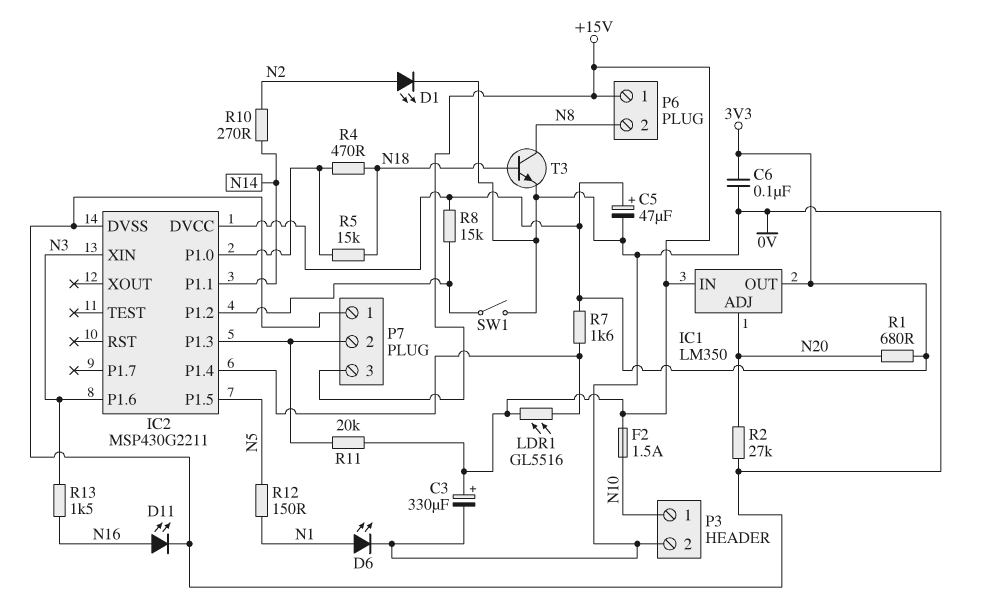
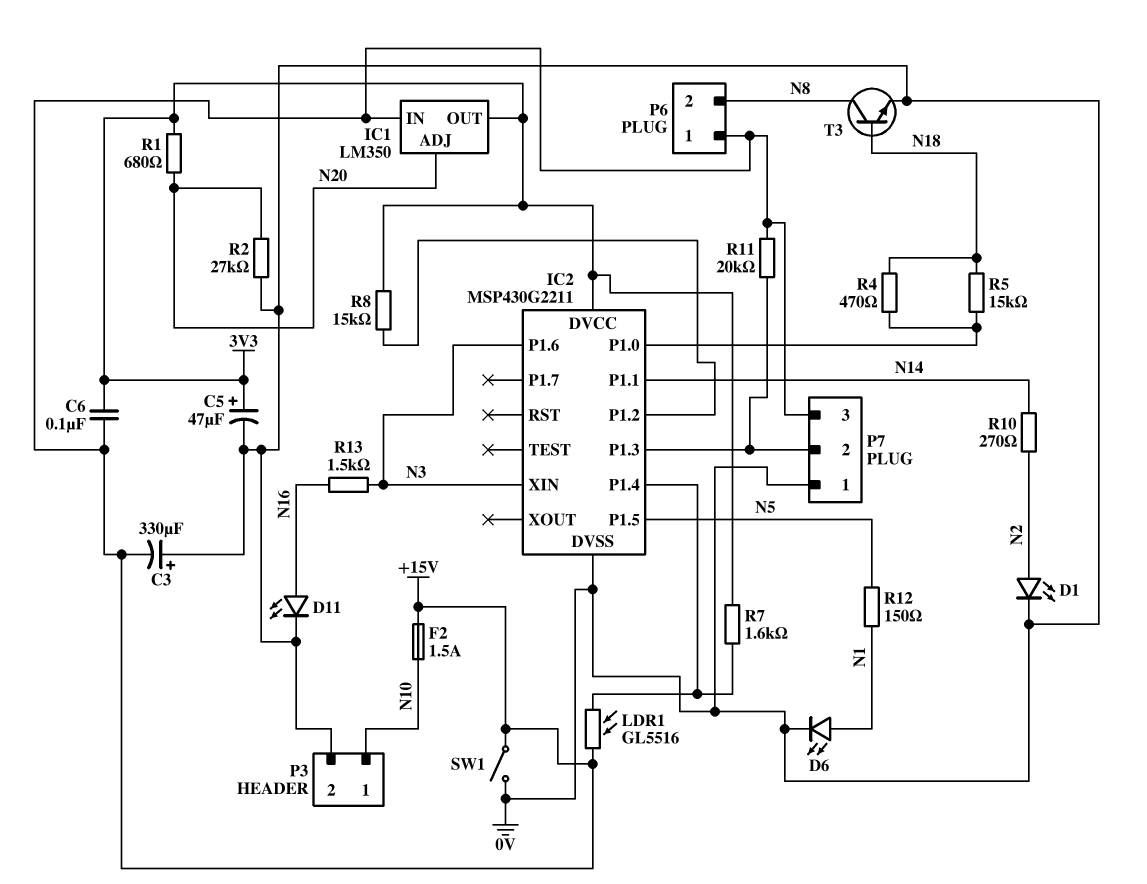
C3: 330uF (plus +15V, minus 0V) -> 330uF (plus 0V, minus +15V)
C6: 100nF (0V, 3V3) -> 100nF (+15V, 3V3)
SW1: switch (0V, IC2/P1.2) -> switch (+15V, 0V)

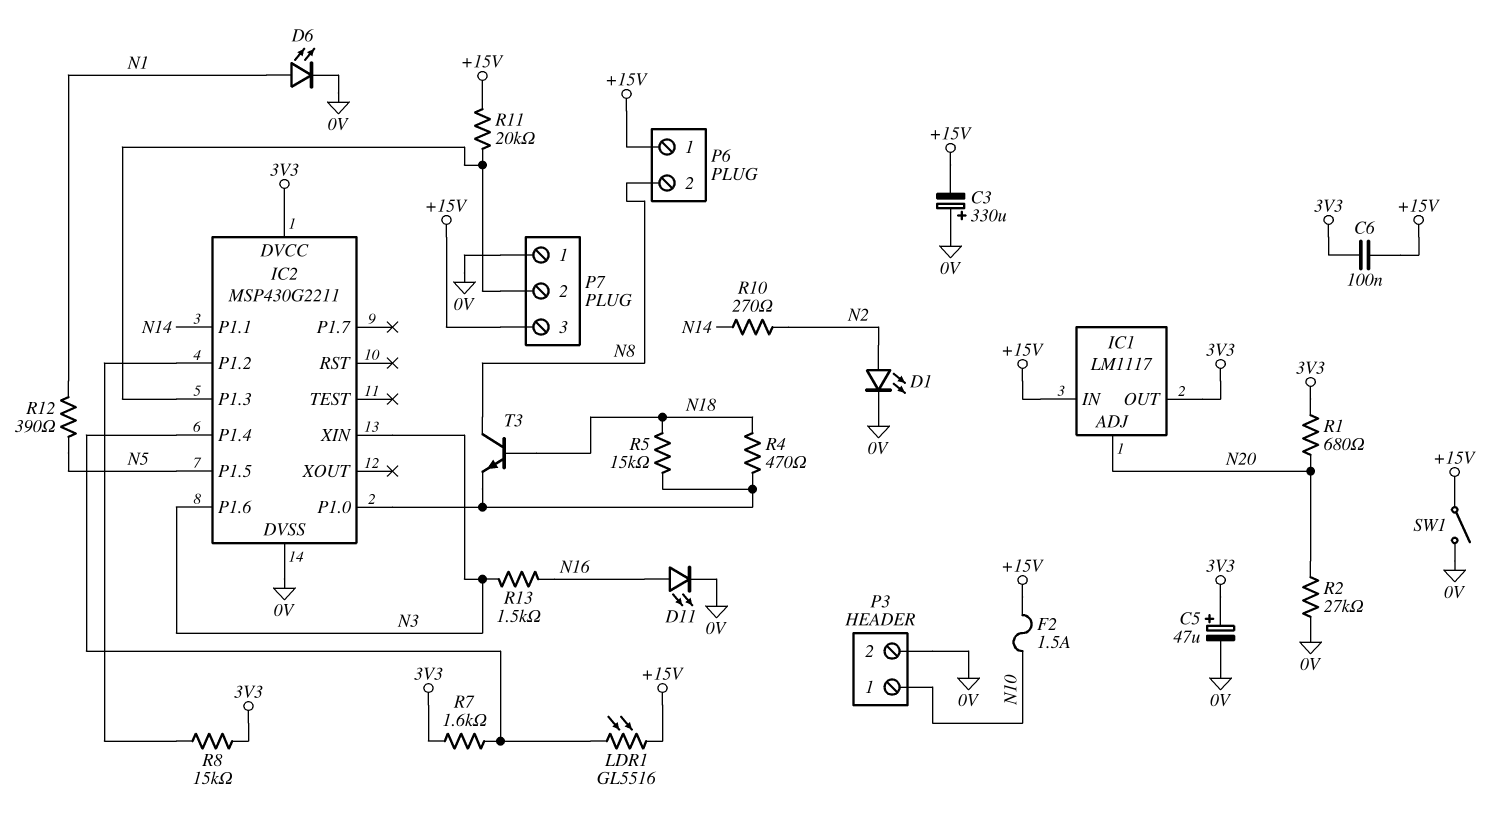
IC1: LM350 -> LM1117
R12: 150 (N1, N5) -> 390 (N1, N5)
T3: NPN (B N18, C N8, E 0V) -> NPN (B N18, C N8, E IC2/P1.0)

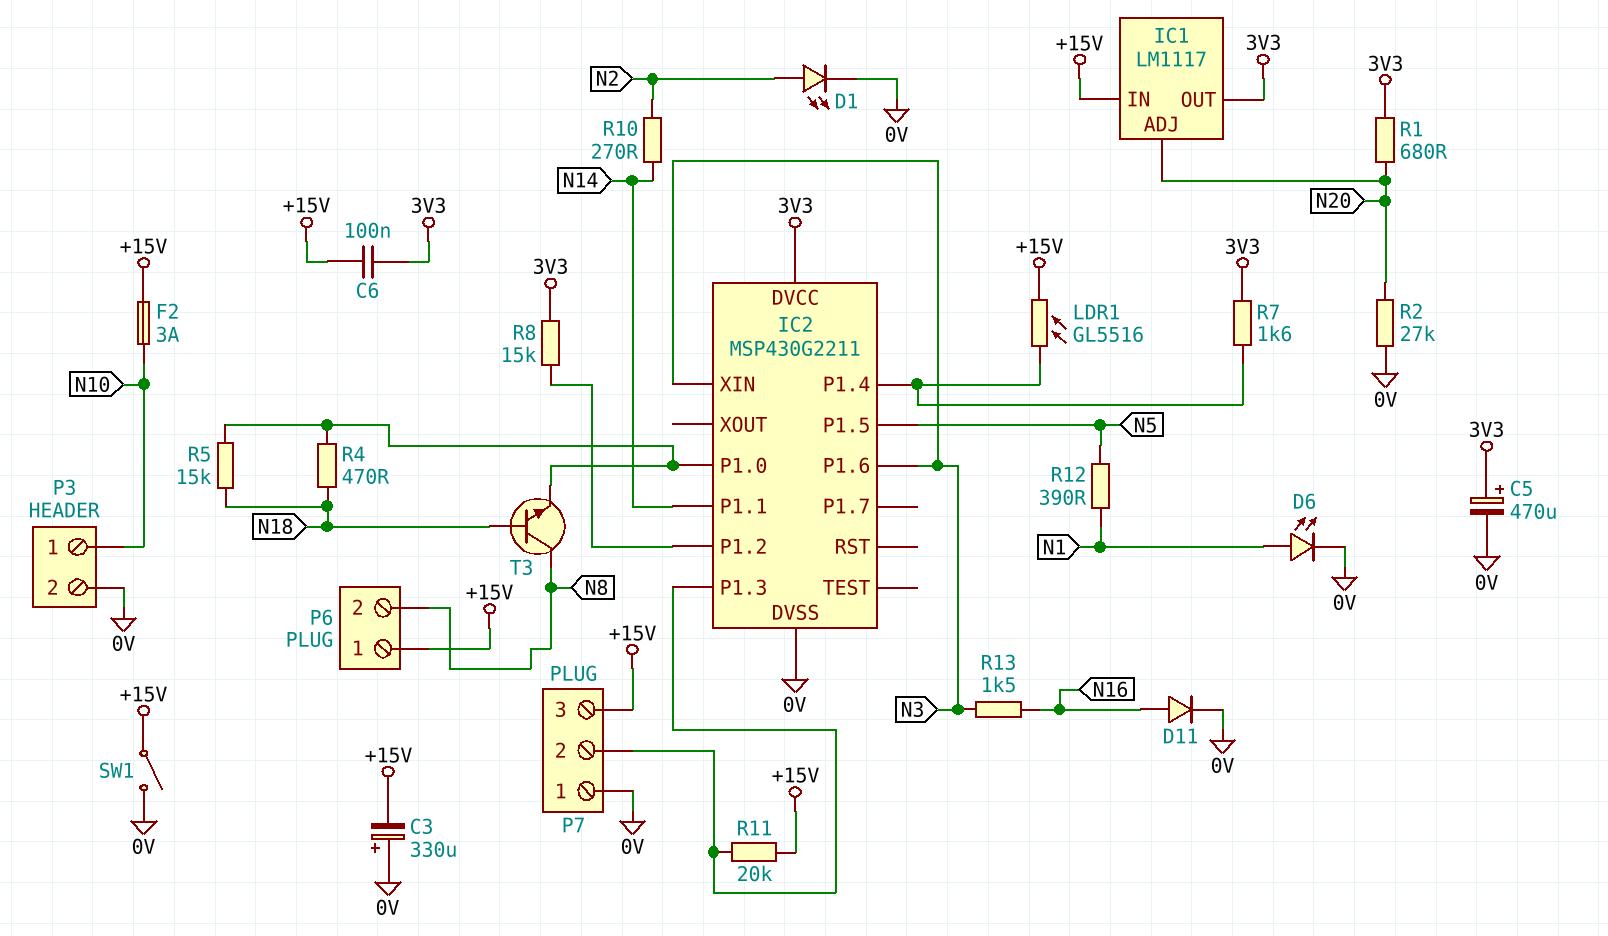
C5: 47uF (plus 3V3, minus 0V) -> 470uF (plus 3V3, minus 0V)
D11: LED (A N16, K 0V) -> diode (A N16, K 0V)
F2: 1.5A (+15V, N10) -> 3A (+15V, N10)

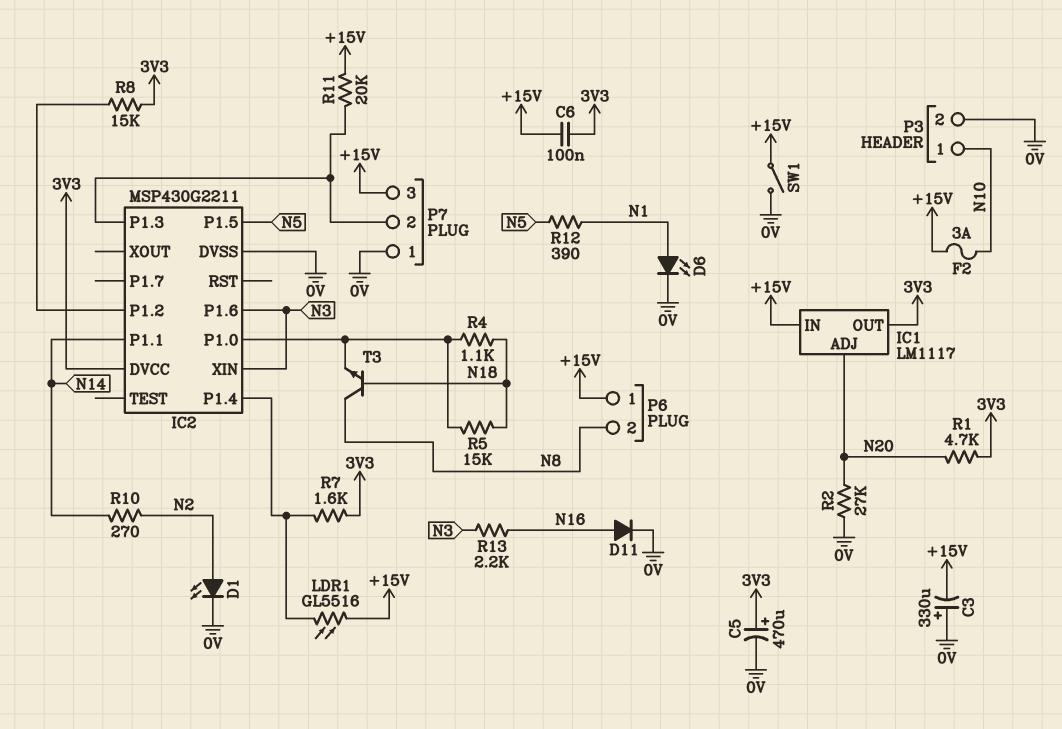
R1: 680 (3V3, N20) -> 4.7k (3V3, N20)
R4: 470 (IC2/P1.0, N18) -> 1.1k (IC2/P1.0, N18)
R13: 1.5k (N3, N16) -> 2.2k (N3, N16)

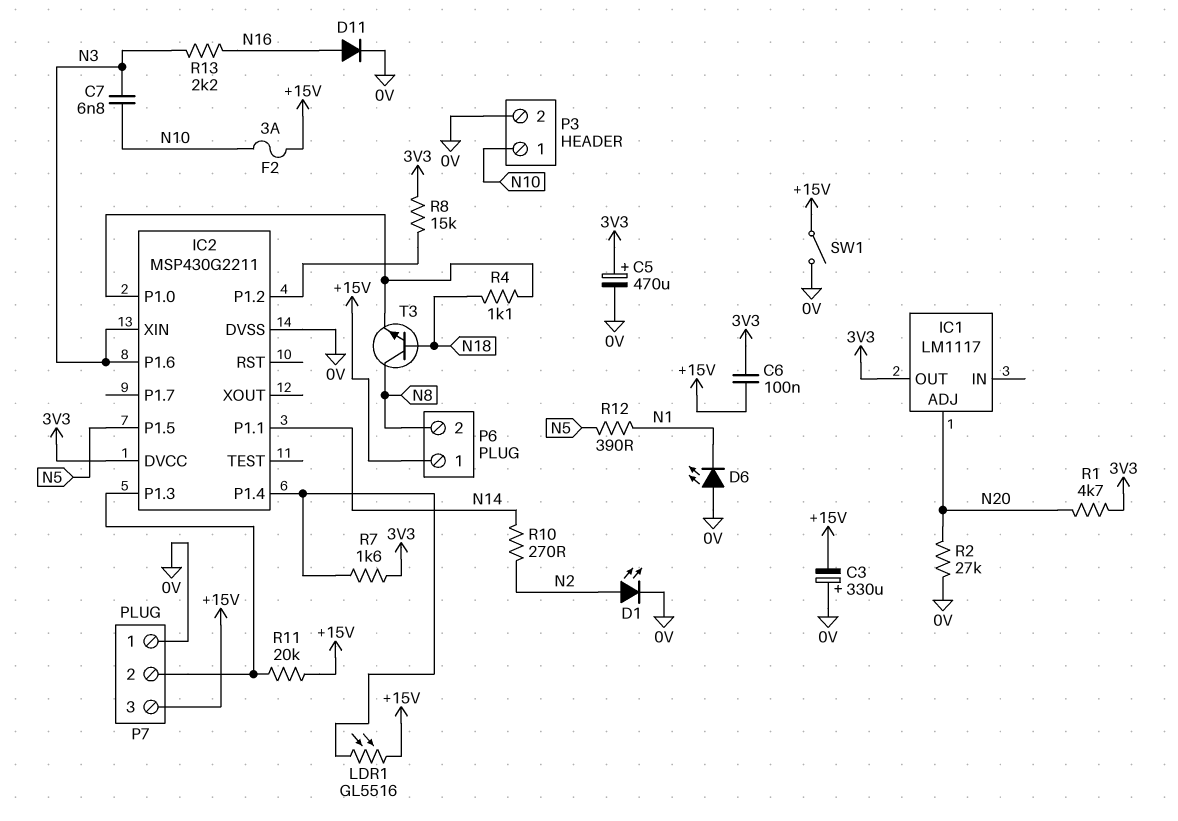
C7: none -> 6.8nF (N3, N10)
D6: LED (A N1, K 0V) -> LED (A 0V, K N1)
IC1 pin IN: +15V -> none
R5: 15k (IC2/P1.0, N18) -> none

